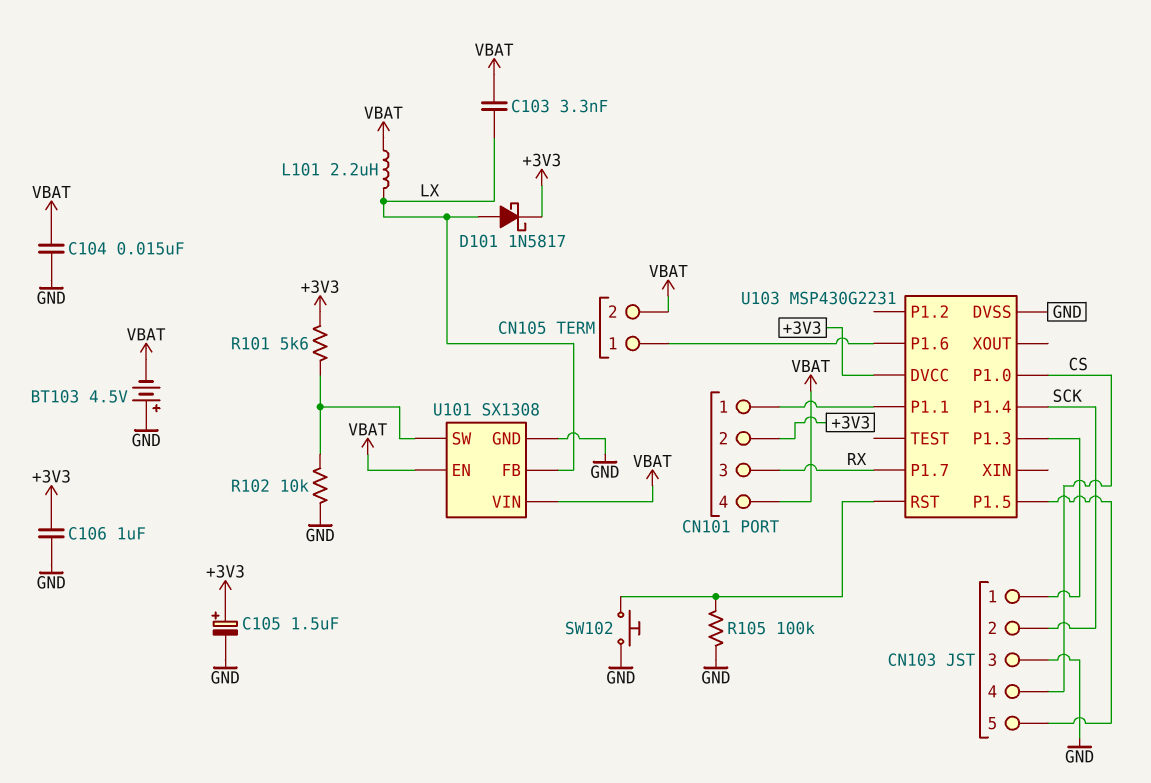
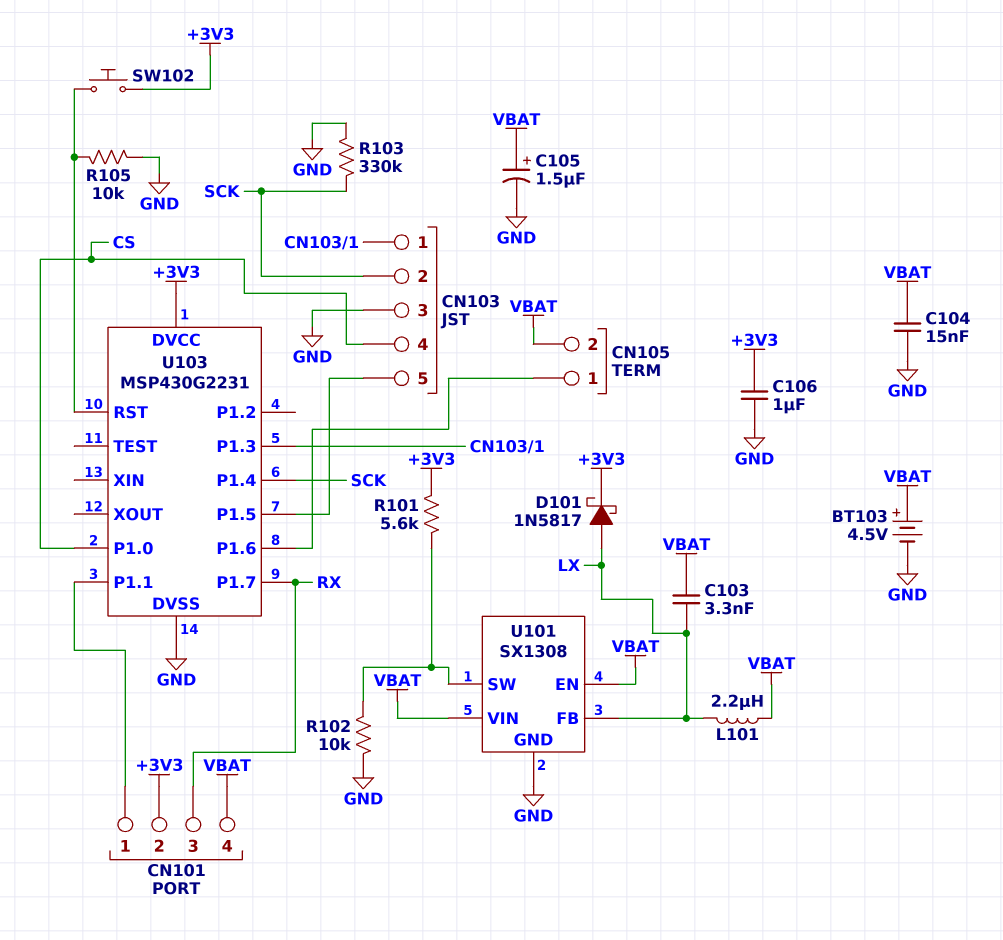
BT103: 4.5V (plus GND, minus VBAT) -> 4.5V (plus VBAT, minus GND)
C105: 1.5uF (plus +3V3, minus GND) -> 1.5uF (plus VBAT, minus GND)
R103: none -> 330k (GND, SCK)
R105: 100k (GND, U103/RST) -> 10k (GND, U103/RST)
SW102: button (GND, U103/RST) -> button (+3V3, U103/RST)

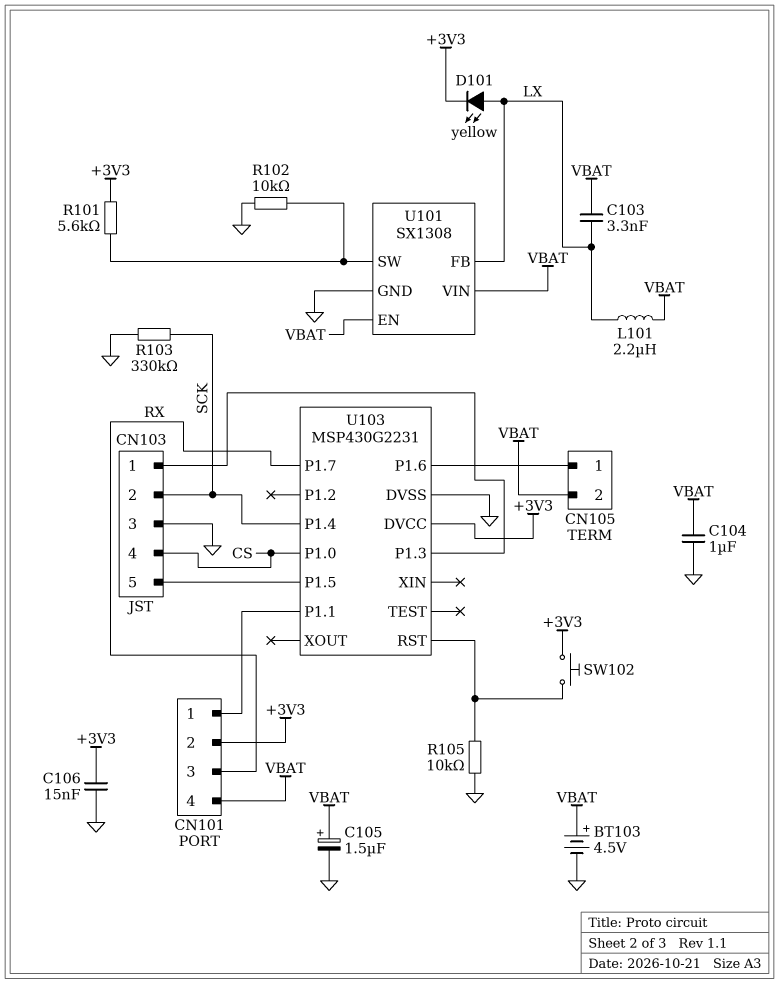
C104: 15nF (GND, VBAT) -> 1uF (GND, VBAT)
C106: 1uF (+3V3, GND) -> 15nF (+3V3, GND)
D101: schottky 1N5817 (A LX, K +3V3) -> LED yellow (A LX, K +3V3)

